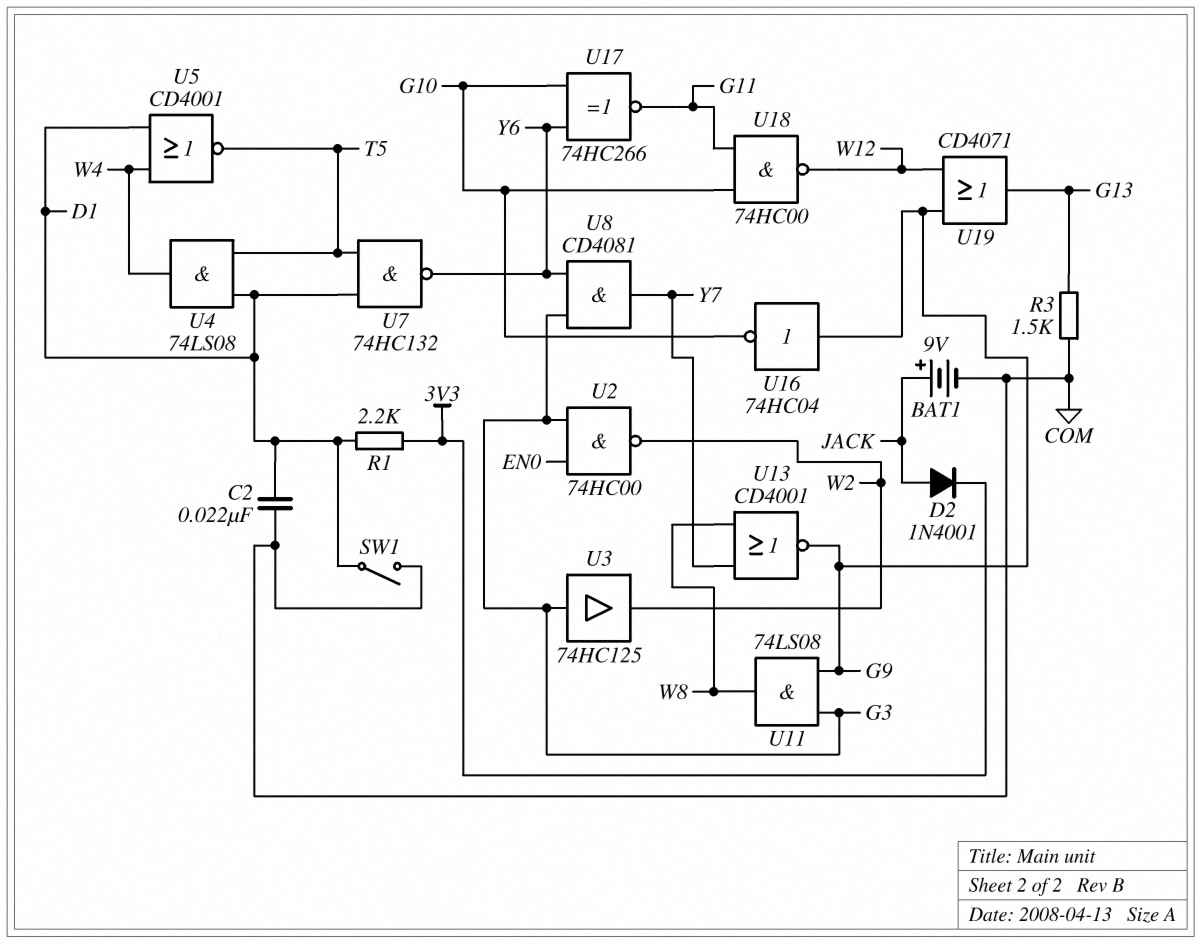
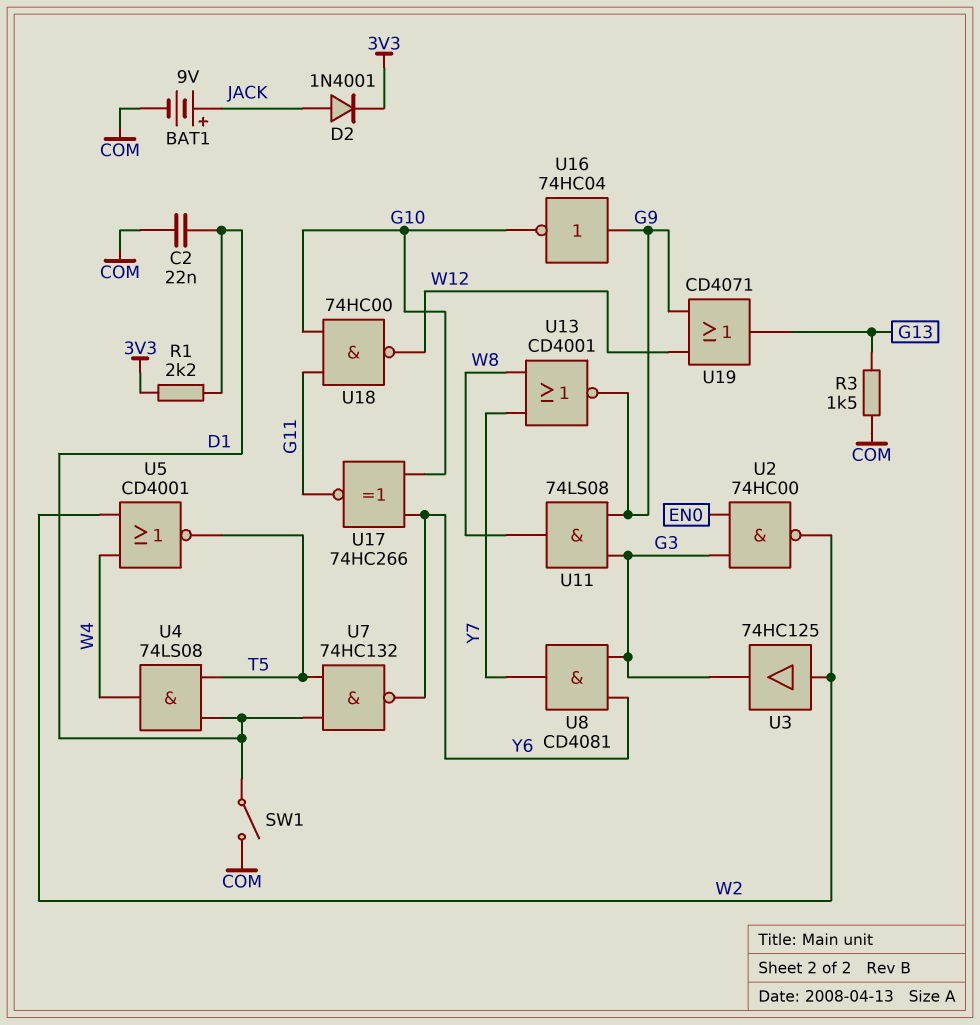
U3: buffer 74HC125 (in G3, out W2) -> buffer 74HC125 (in W2, out G3)
U5: NOR CD4001 (in D1, in W4, out T5) -> NOR CD4001 (in W2, in W4, out T5)

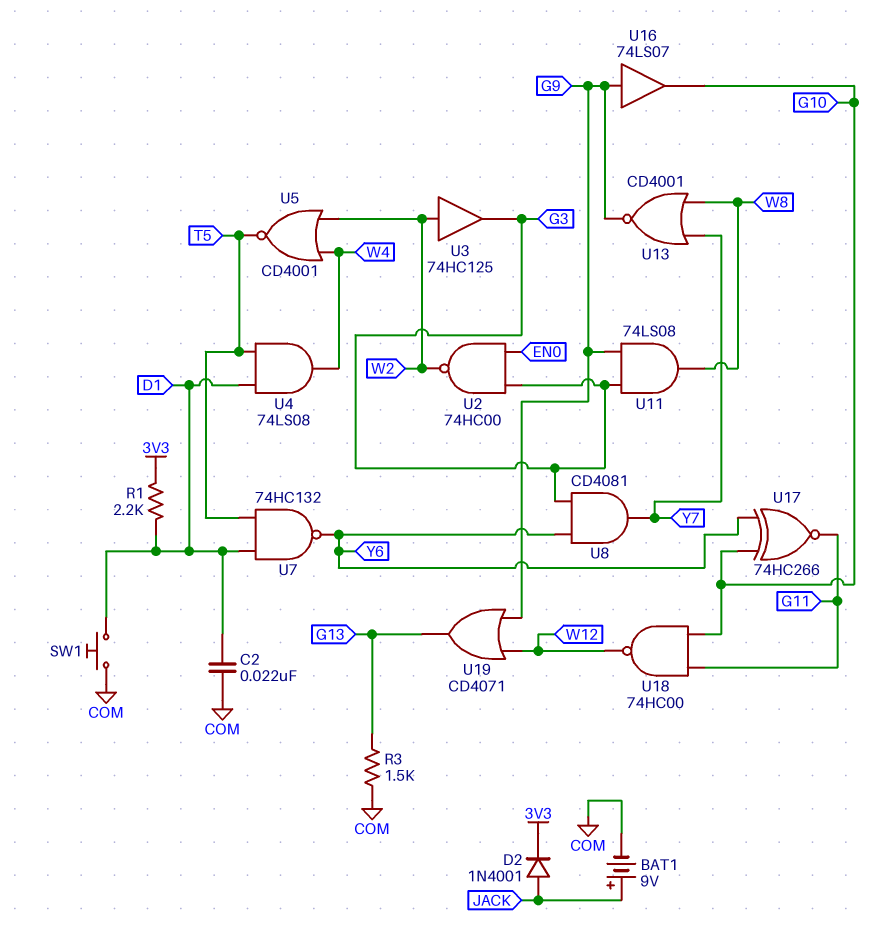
SW1: switch (COM, D1) -> button (COM, D1)
U16: NOT 74HC04 (in G9, out G10) -> buffer 74LS07 (in G9, out G10)

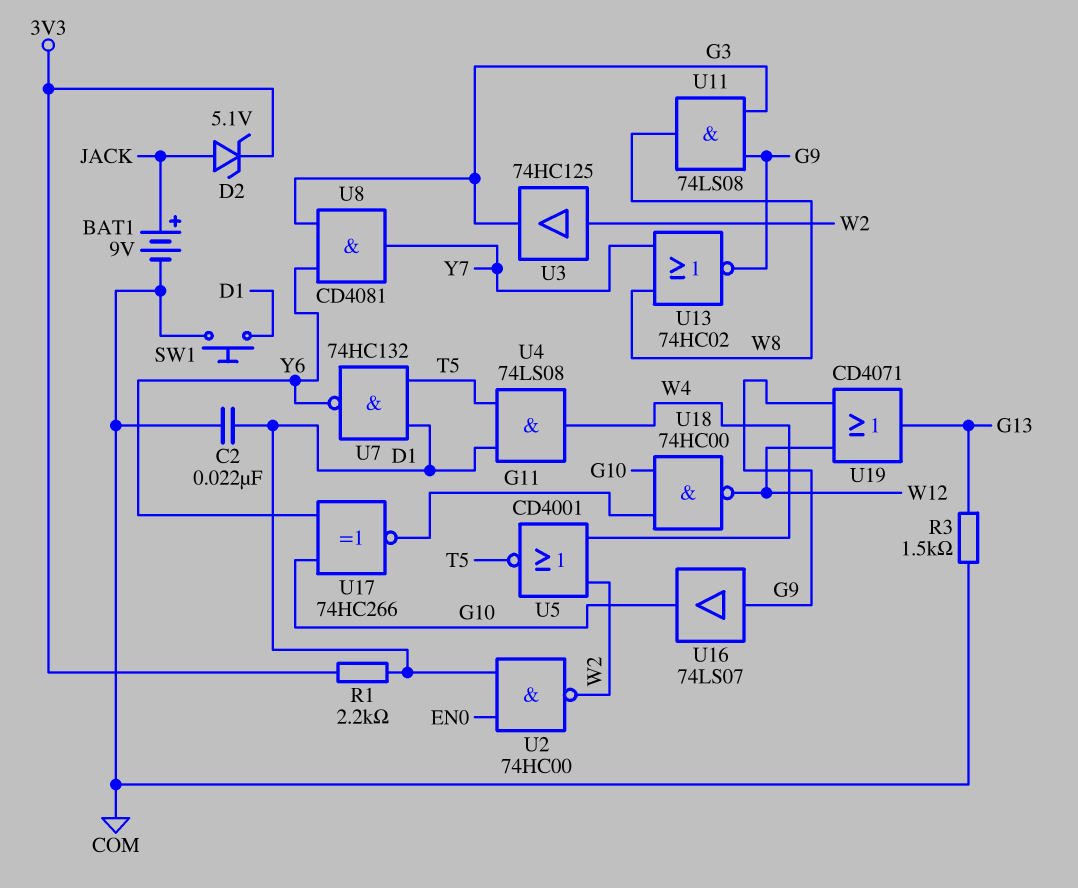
D2: diode 1N4001 (A JACK, K 3V3) -> zener 5.1V (A JACK, K 3V3)
U2: NAND 74HC00 (in EN0, in G3, out W2) -> NAND 74HC00 (in D1, in EN0, out W2)
U13: NOR CD4001 (in W8, in Y7, out G9) -> NOR 74HC02 (in W8, in Y7, out G9)

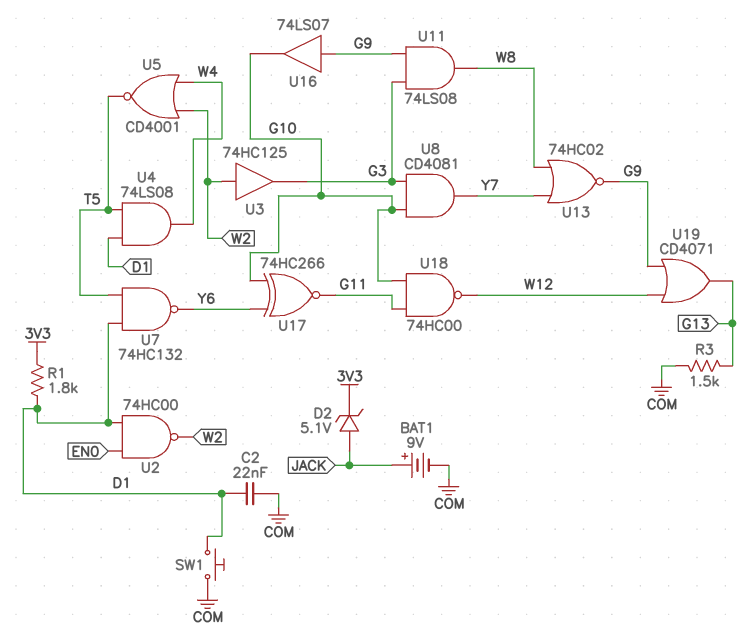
R1: 2.2k (3V3, D1) -> 1.8k (3V3, D1)
U8: AND CD4081 (in G3, in Y6, out Y7) -> AND CD4081 (in G3, in G10, out Y7)

